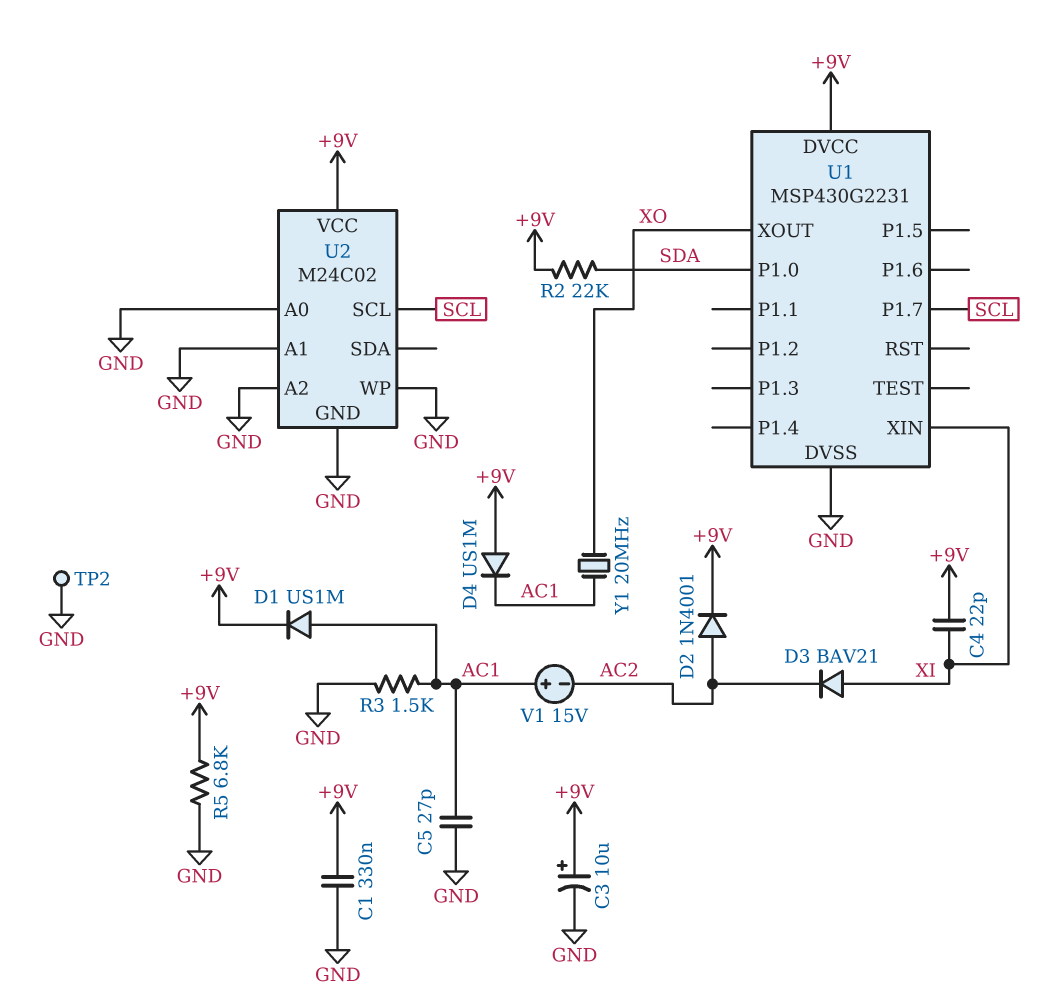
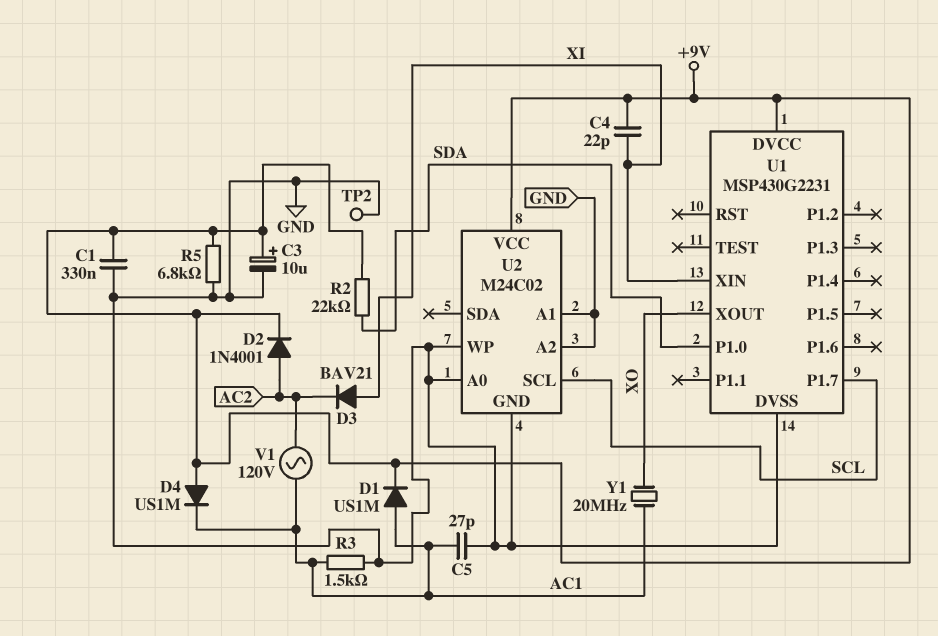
V1: 15V (plus AC1, minus AC2) -> AC 120V (AC1, AC2)

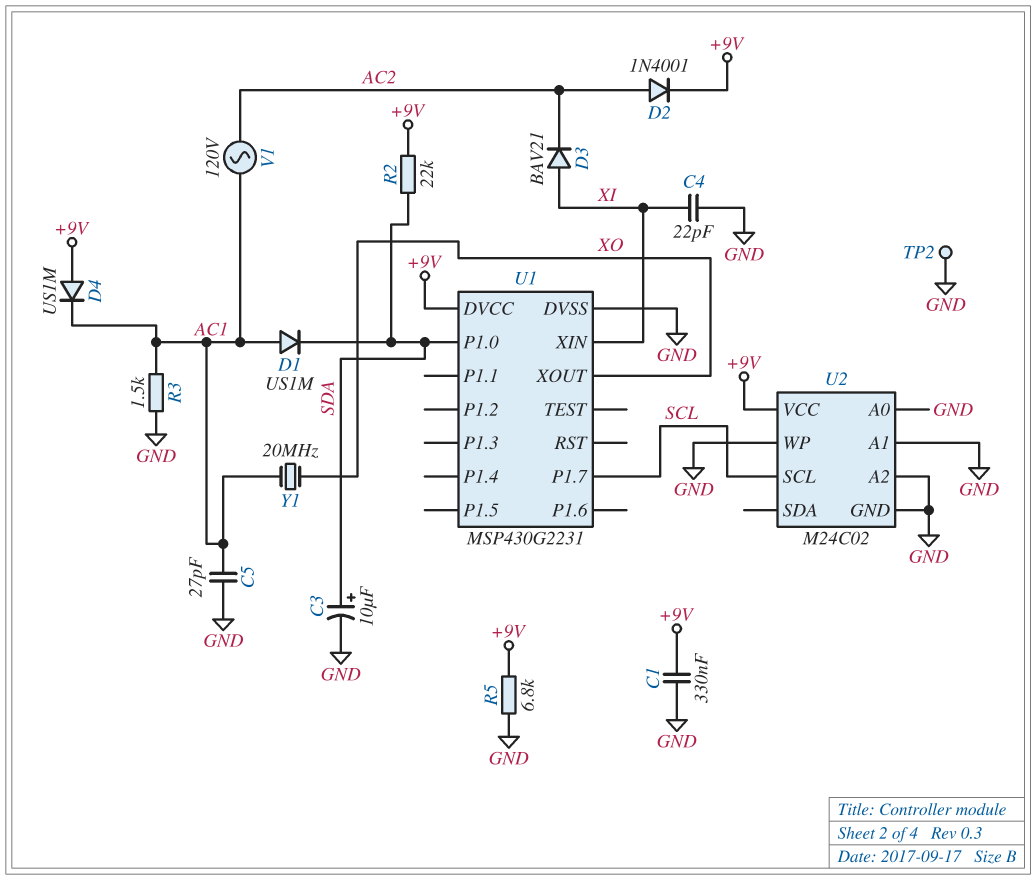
C3: 10uF (plus +9V, minus GND) -> 10uF (plus SDA, minus GND)
C4: 22pF (+9V, XI) -> 22pF (GND, XI)
D1: diode US1M (A AC1, K +9V) -> diode US1M (A AC1, K SDA)

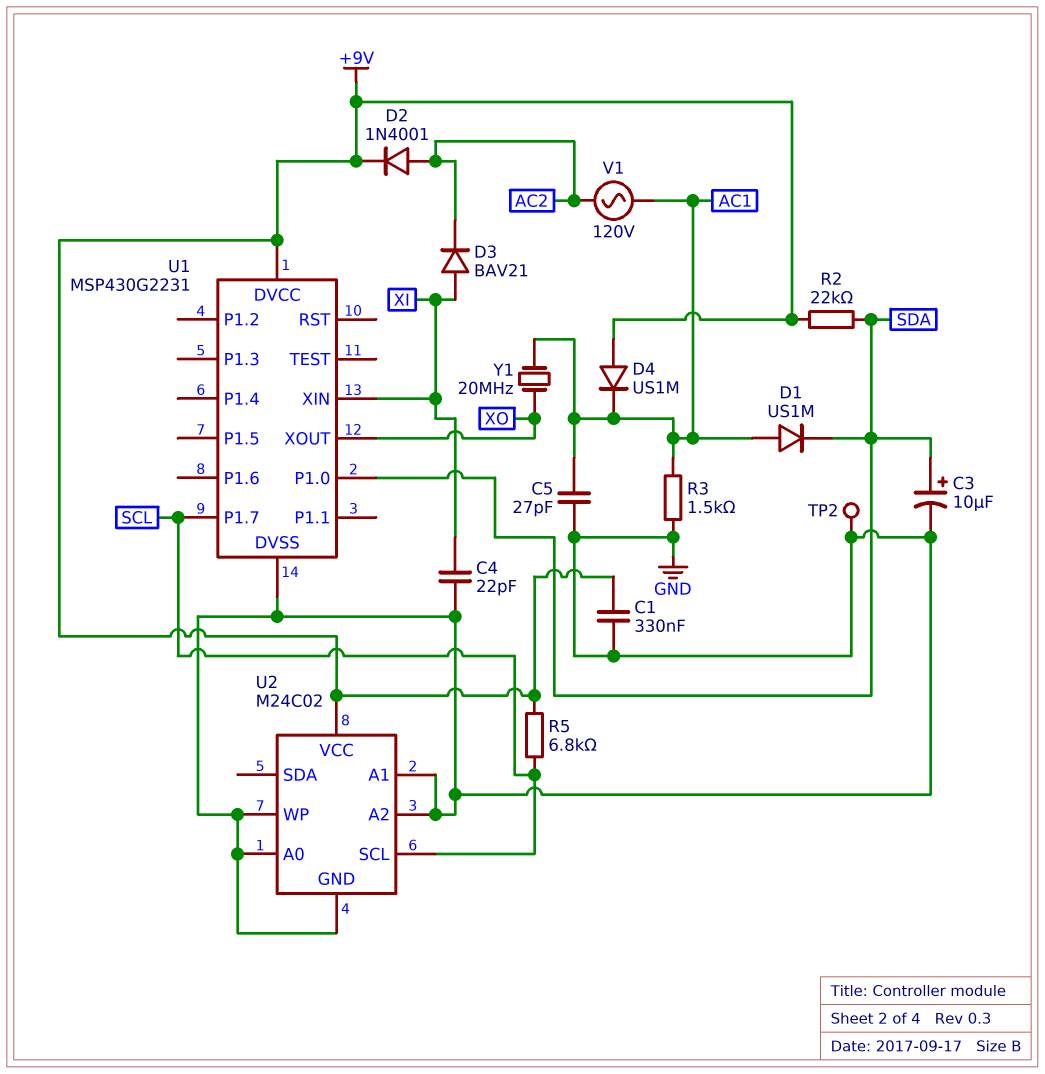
R5: 6.8k (+9V, GND) -> 6.8k (+9V, SCL)

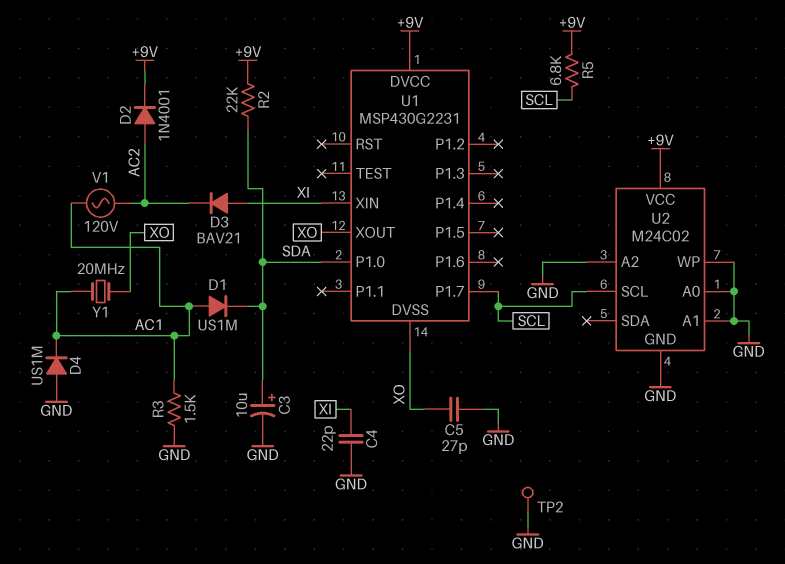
C1: 330nF (+9V, GND) -> none
C5: 27pF (AC1, GND) -> 27pF (GND, XO)
D4: diode US1M (A +9V, K AC1) -> diode US1M (A GND, K AC1)
U1 pin DVSS: GND -> XO

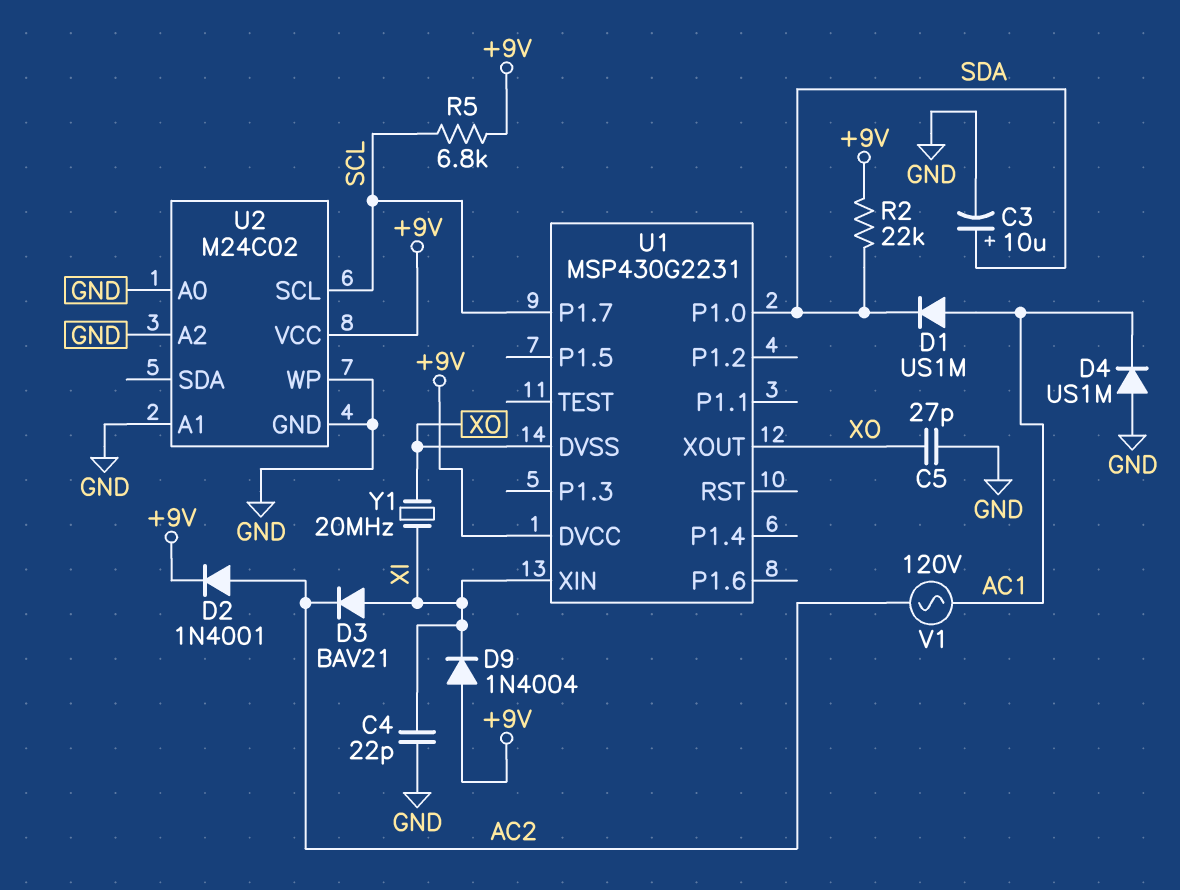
D9: none -> diode 1N4004 (A +9V, K XI)
R3: 1.5k (AC1, GND) -> none
TP2: test point (GND) -> none
Y1: 20MHz (AC1, XO) -> 20MHz (XI, XO)

